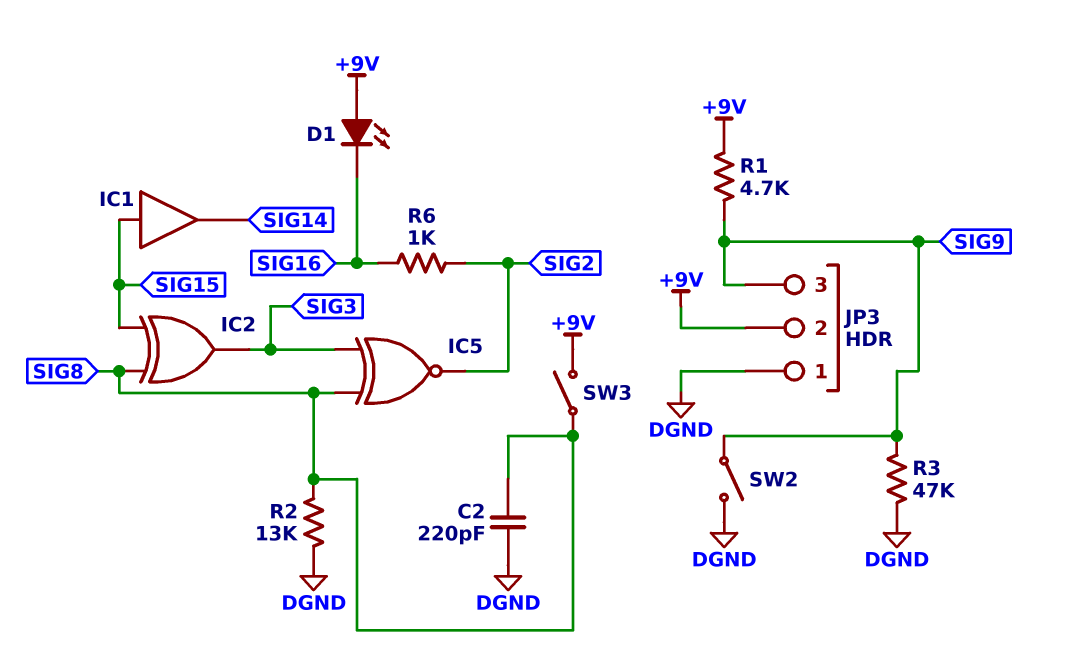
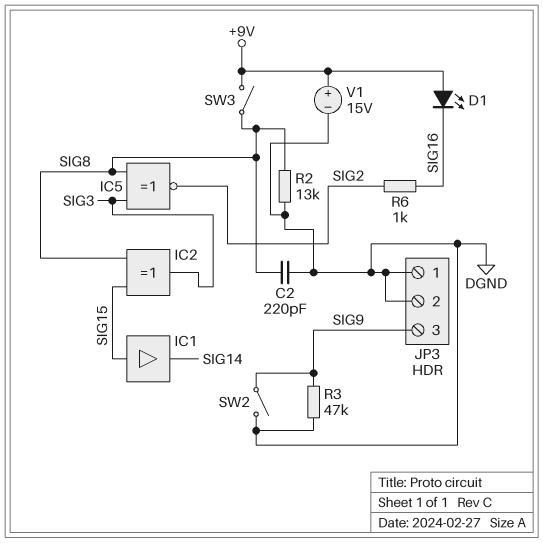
JP3 pin 2: +9V -> DGND
R1: 4.7k (+9V, SIG9) -> none
V1: none -> 15V (plus +9V, minus DGND)

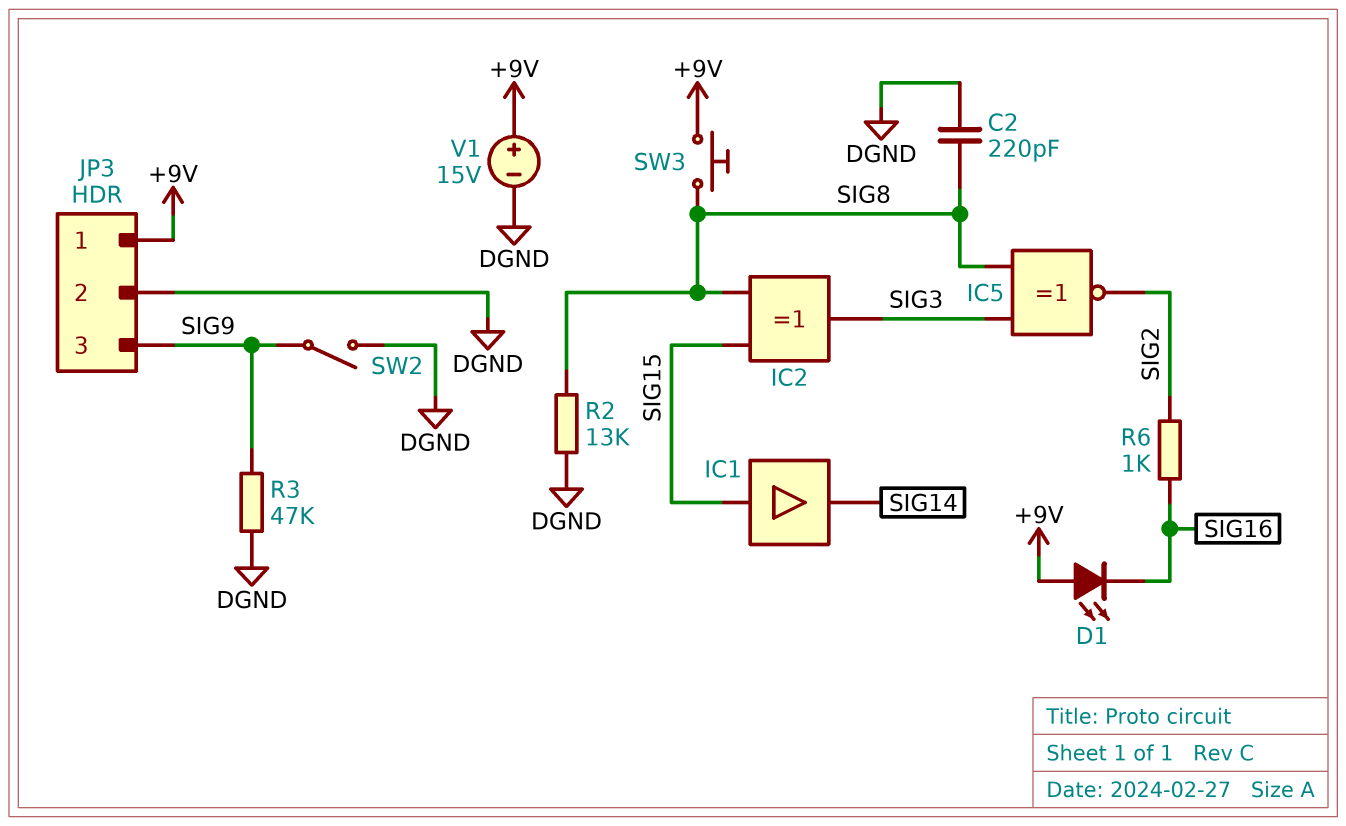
JP3 pin 1: DGND -> +9V
SW3: switch (+9V, SIG8) -> button (+9V, SIG8)

